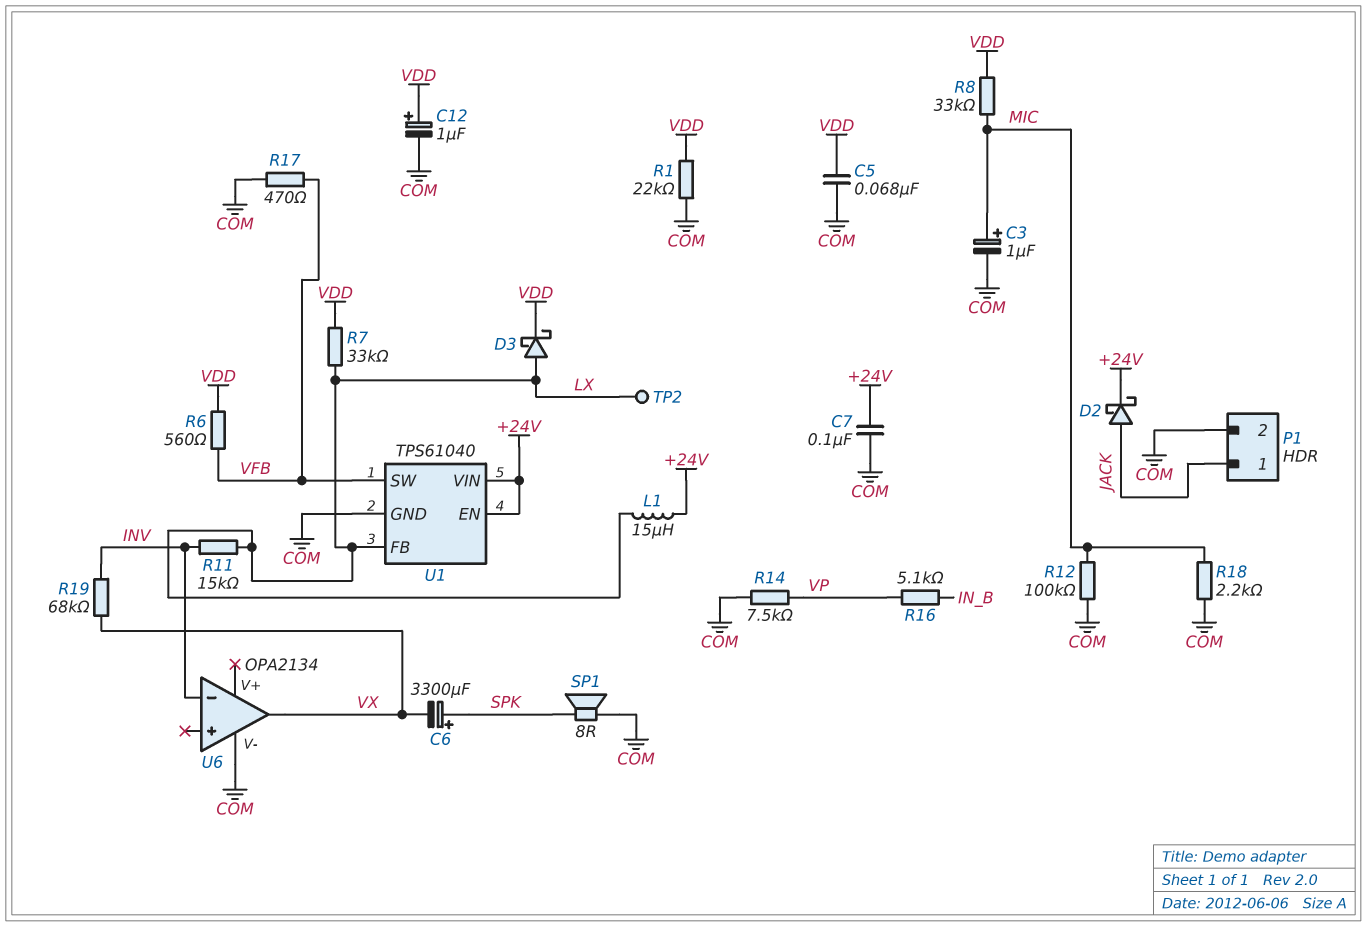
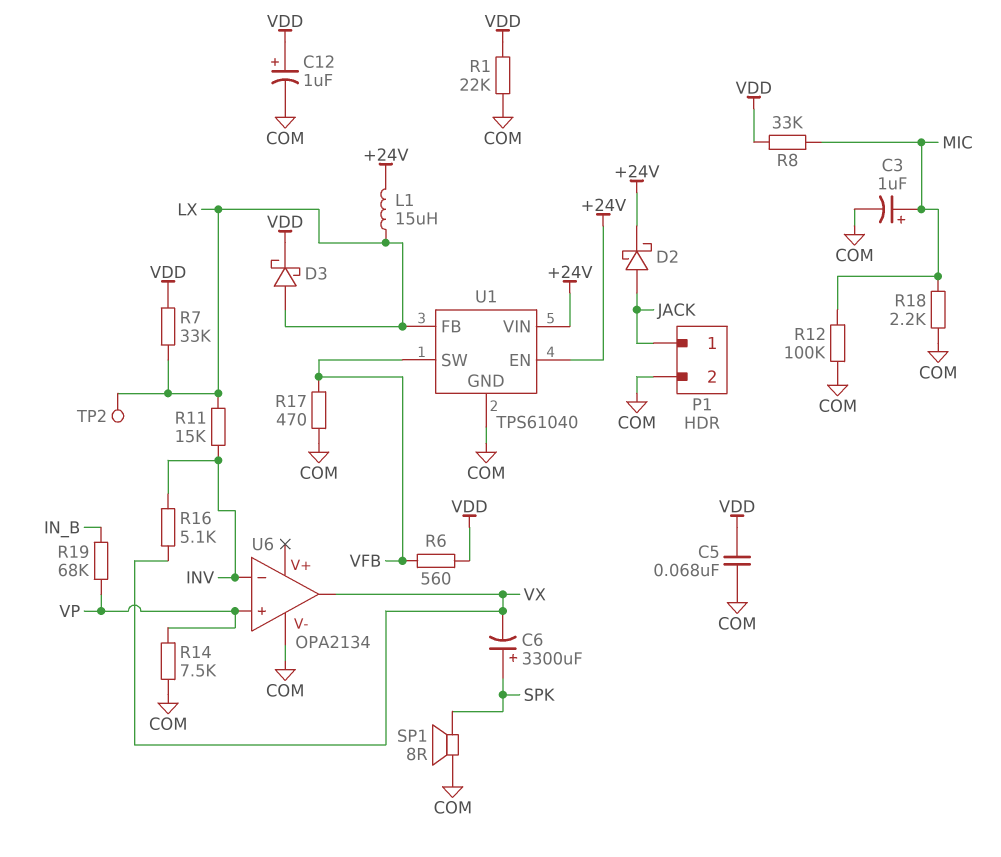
C7: 100nF (+24V, COM) -> none
R16: 5.1k (IN_B, VP) -> 5.1k (INV, VX)
R19: 68k (INV, VX) -> 68k (IN_B, VP)
U6 pin in+: none -> VP

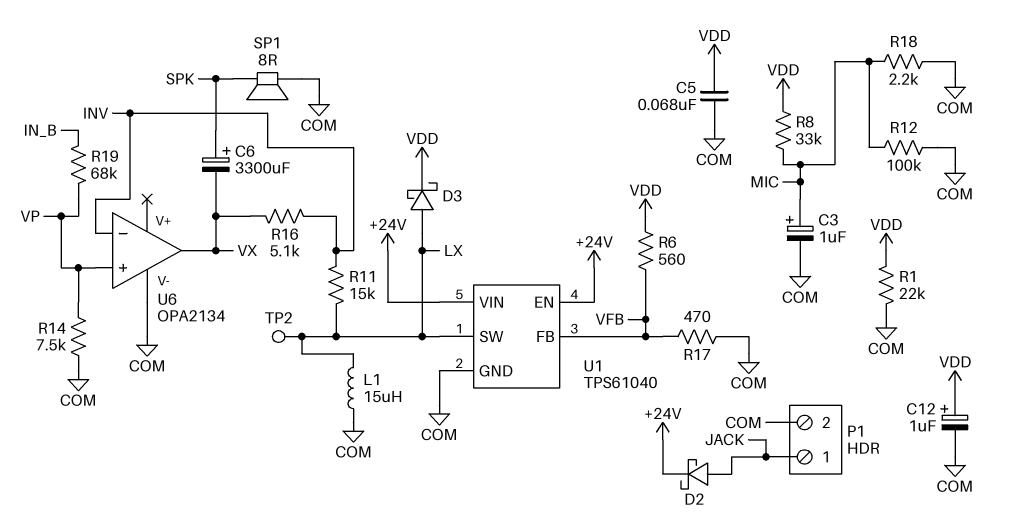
L1: 15uH (+24V, LX) -> 15uH (COM, LX)
R7: 33k (LX, VDD) -> none
U1 pin FB: LX -> VFB
U1 pin SW: VFB -> LX

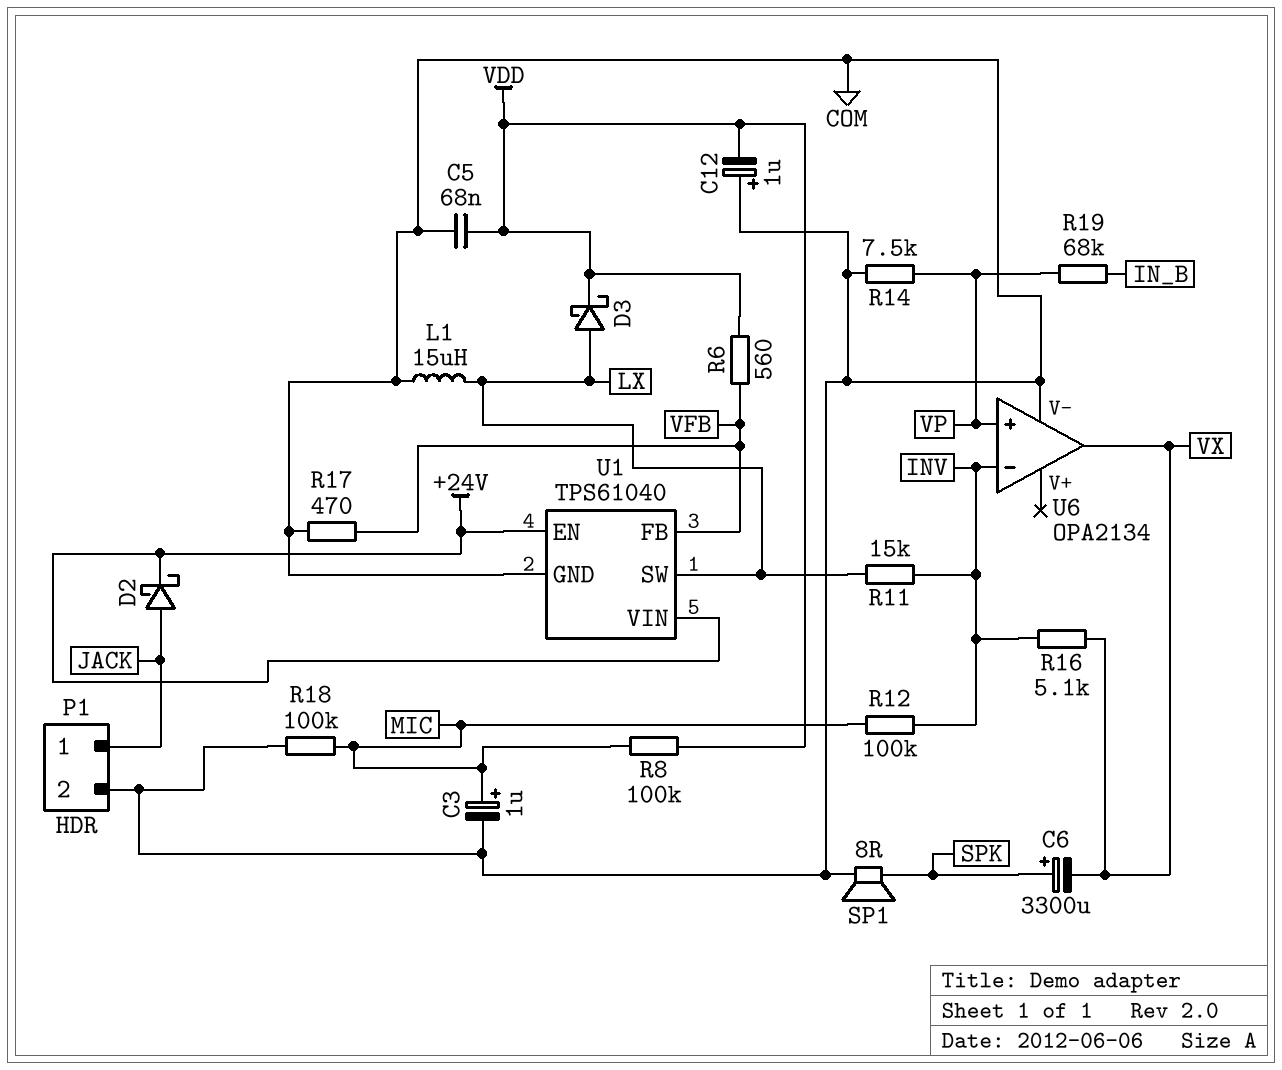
C12: 1uF (plus VDD, minus COM) -> 1uF (plus COM, minus VDD)
R1: 22k (COM, VDD) -> none
R8: 33k (MIC, VDD) -> 100k (MIC, VDD)
R12: 100k (COM, MIC) -> 100k (INV, MIC)
R18: 2.2k (COM, MIC) -> 100k (COM, MIC)
TP2: test point (LX) -> none

